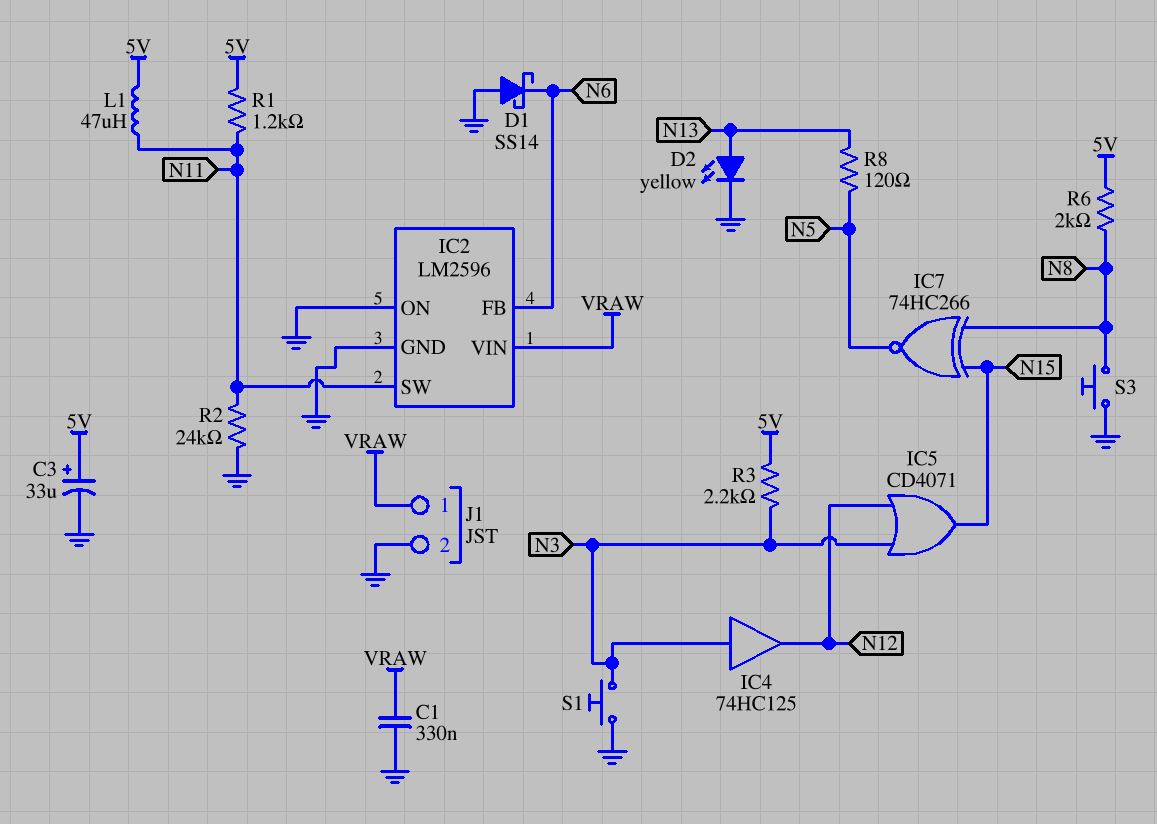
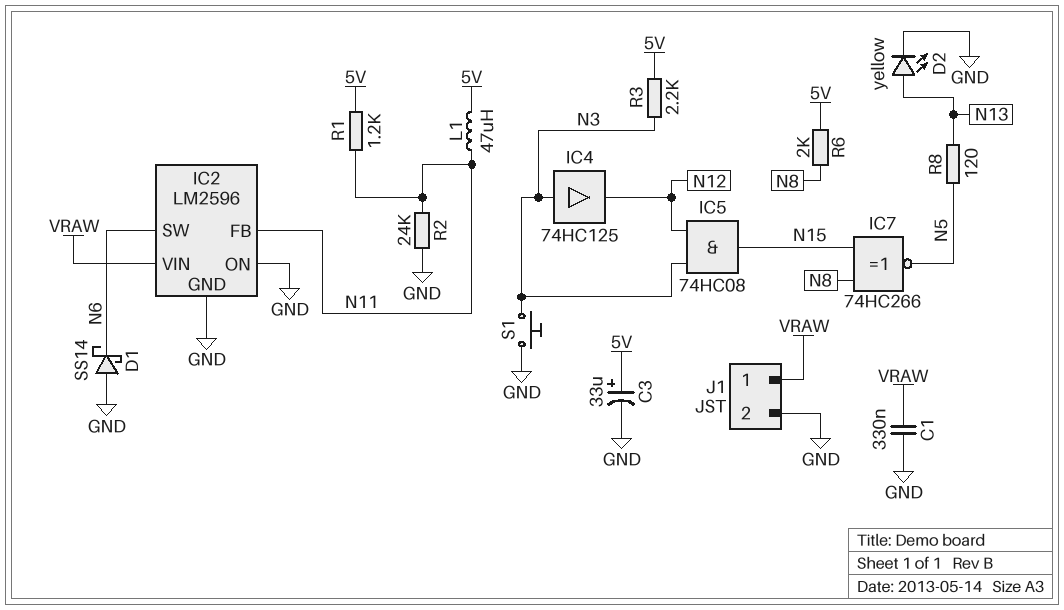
IC2 pin FB: N6 -> N11
IC2 pin SW: N11 -> N6
IC5: OR CD4071 (in N3, in N12, out N15) -> AND 74HC08 (in N3, in N12, out N15)
S3: button (GND, N8) -> none

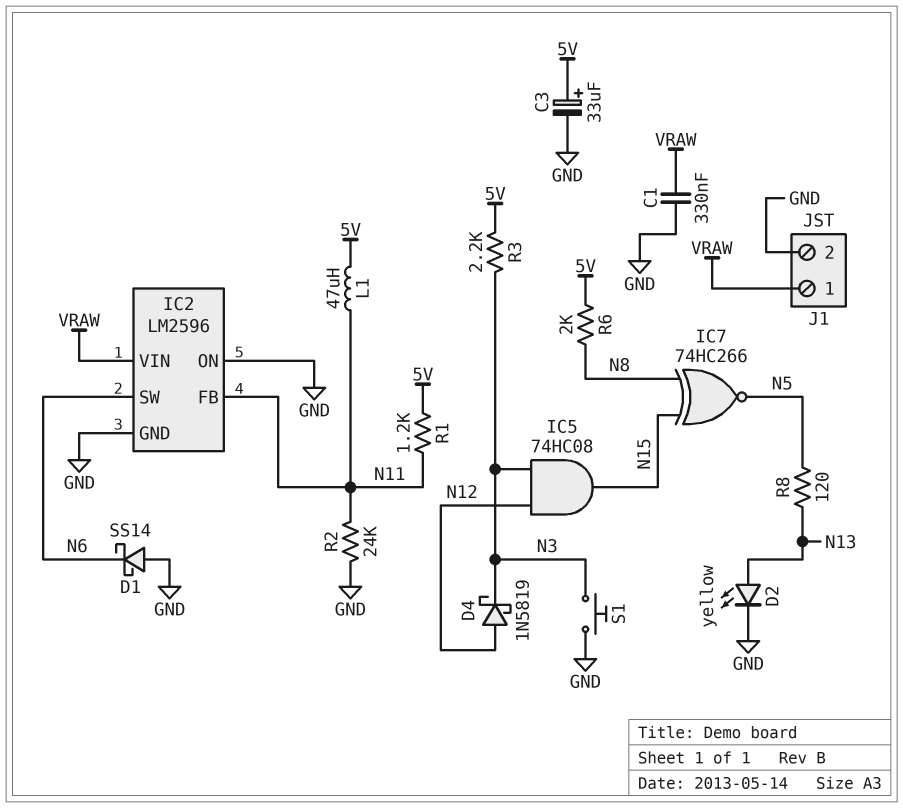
D4: none -> schottky 1N5819 (A N12, K N3)
IC4: buffer 74HC125 (in N3, out N12) -> none

